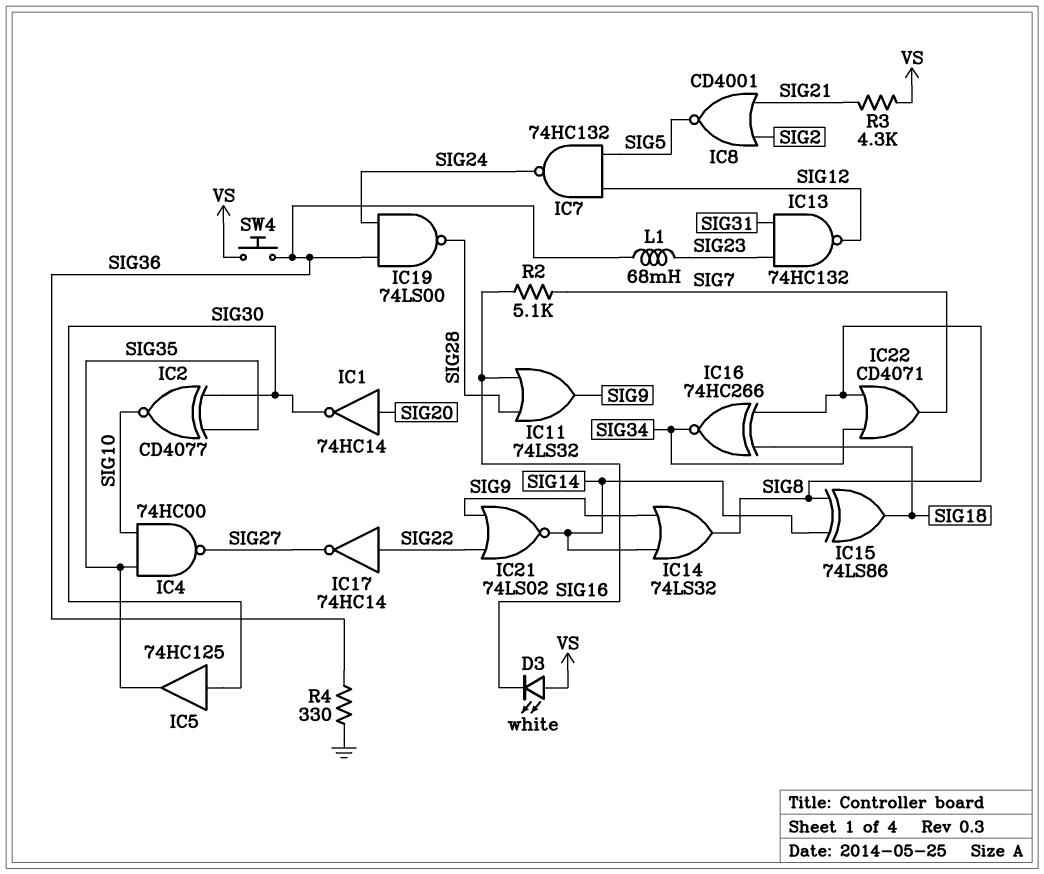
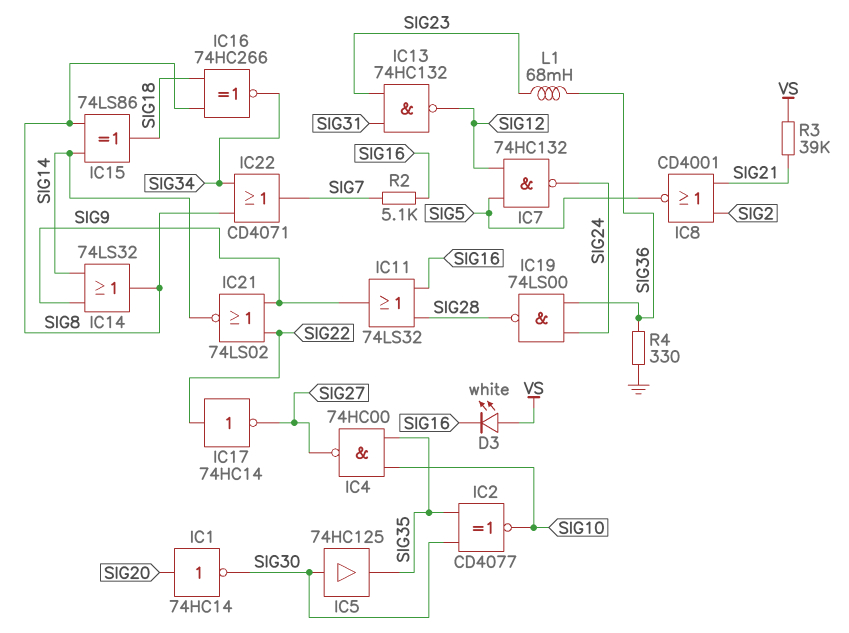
R3: 4.3k (SIG21, VS) -> 39k (SIG21, VS)
SW4: button (SIG36, VS) -> none

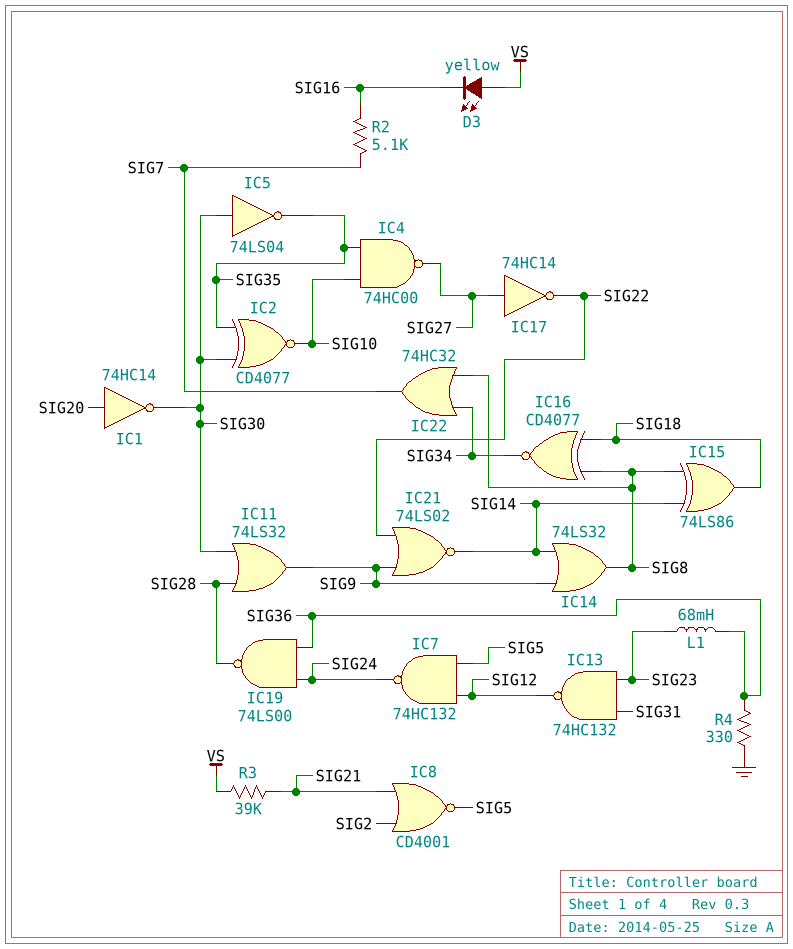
D3: LED white (A VS, K SIG16) -> LED yellow (A VS, K SIG16)
IC5: buffer 74HC125 (in SIG30, out SIG35) -> NOT 74LS04 (in SIG30, out SIG35)
IC11: OR 74LS32 (in SIG16, in SIG28, out SIG9) -> OR 74LS32 (in SIG28, in SIG30, out SIG9)
IC16: XNOR 74HC266 (in SIG8, in SIG18, out SIG34) -> XNOR CD4077 (in SIG8, in SIG18, out SIG34)
IC17: NOT 74HC14 (in SIG22, out SIG27) -> NOT 74HC14 (in SIG27, out SIG22)
IC22: OR CD4071 (in SIG8, in SIG34, out SIG7) -> OR 74HC32 (in SIG8, in SIG34, out SIG7)

